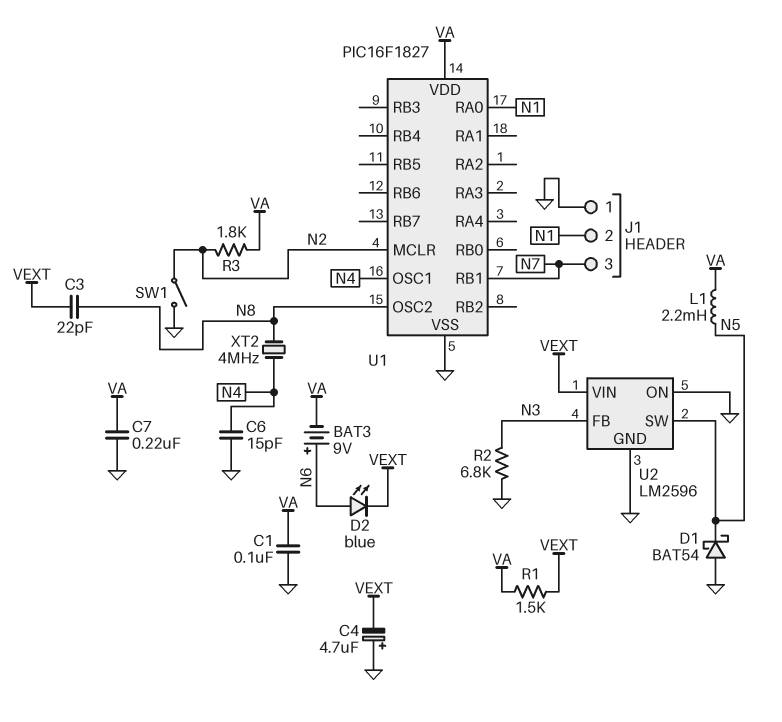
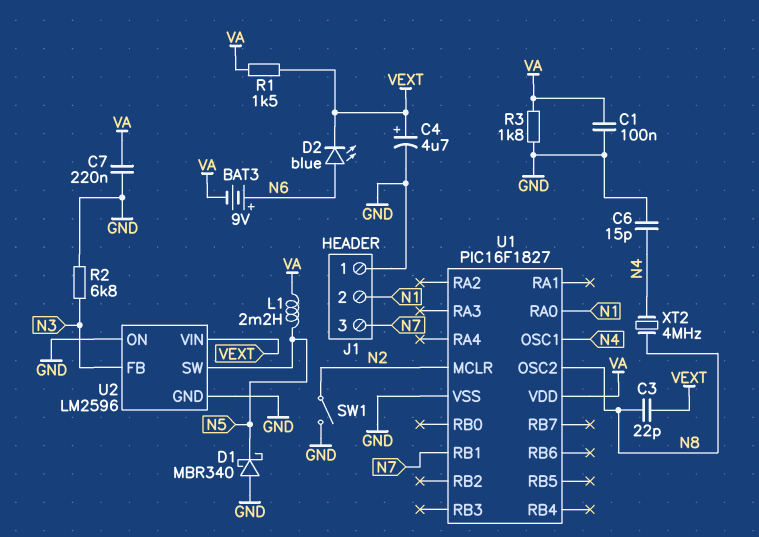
C4: 4.7uF (plus GND, minus VEXT) -> 4.7uF (plus VEXT, minus GND)
D1: schottky BAT54 (A GND, K N5) -> schottky MBR340 (A GND, K N5)
R3: 1.8k (N2, VA) -> 1.8k (GND, VA)

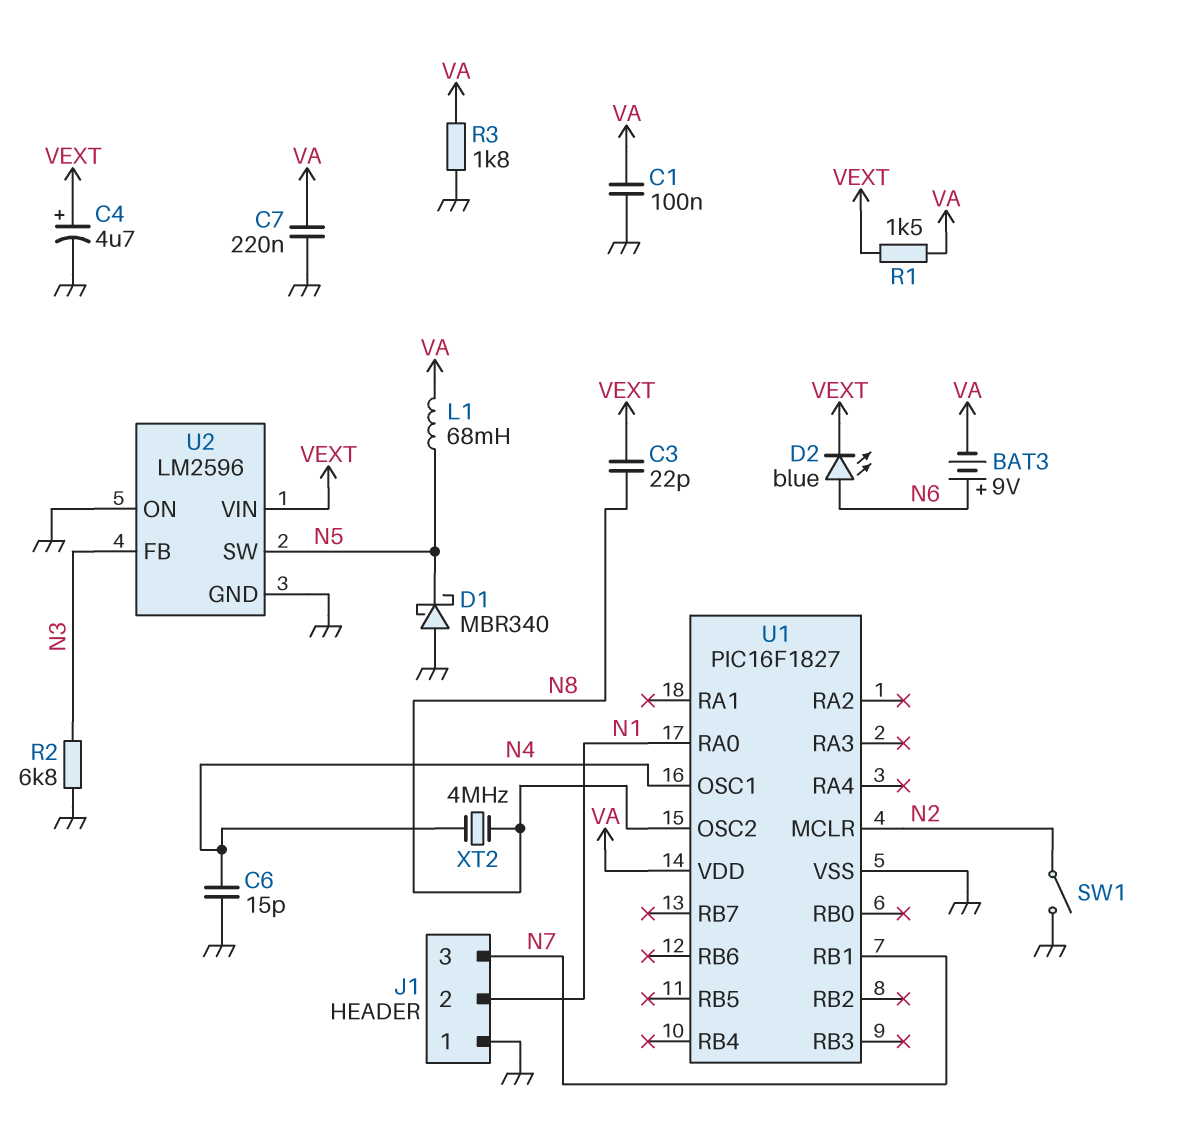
L1: 2.2mH (N5, VA) -> 68mH (N5, VA)

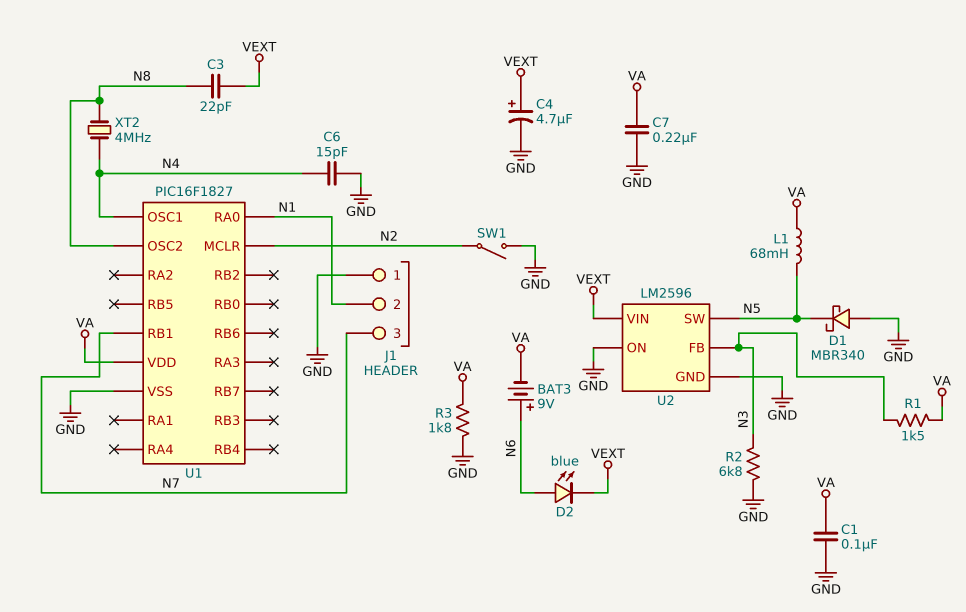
R1: 1.5k (VA, VEXT) -> 1.5k (N3, VA)

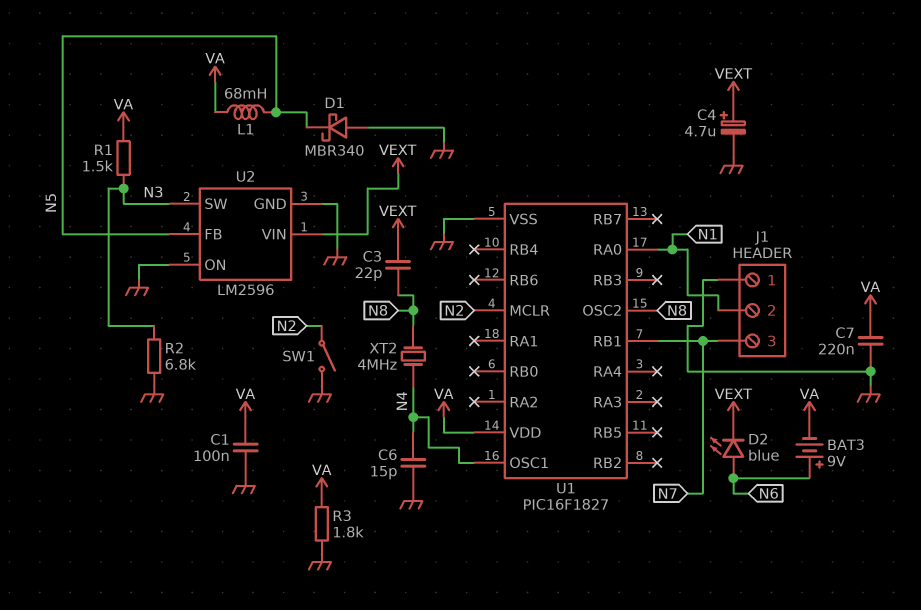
U2 pin FB: N3 -> N5
U2 pin SW: N5 -> N3

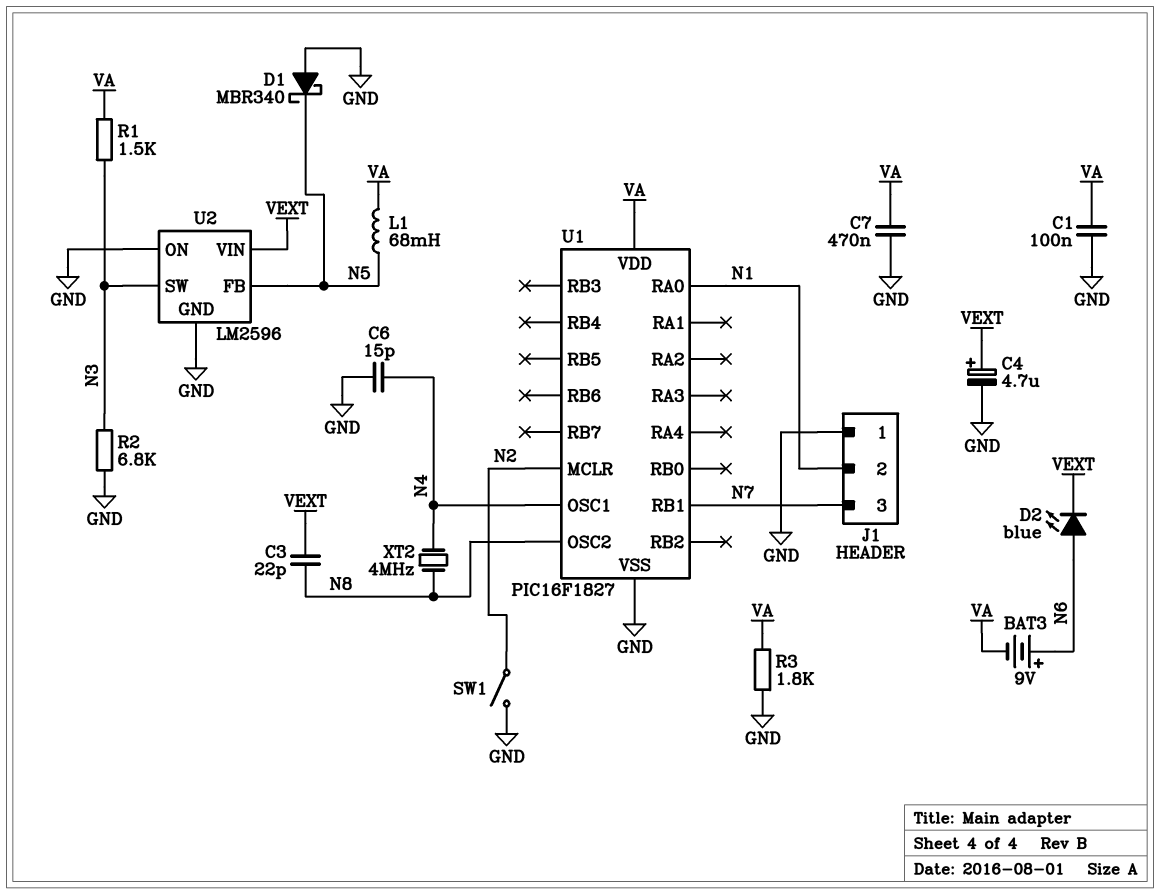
C7: 220nF (GND, VA) -> 470nF (GND, VA)

